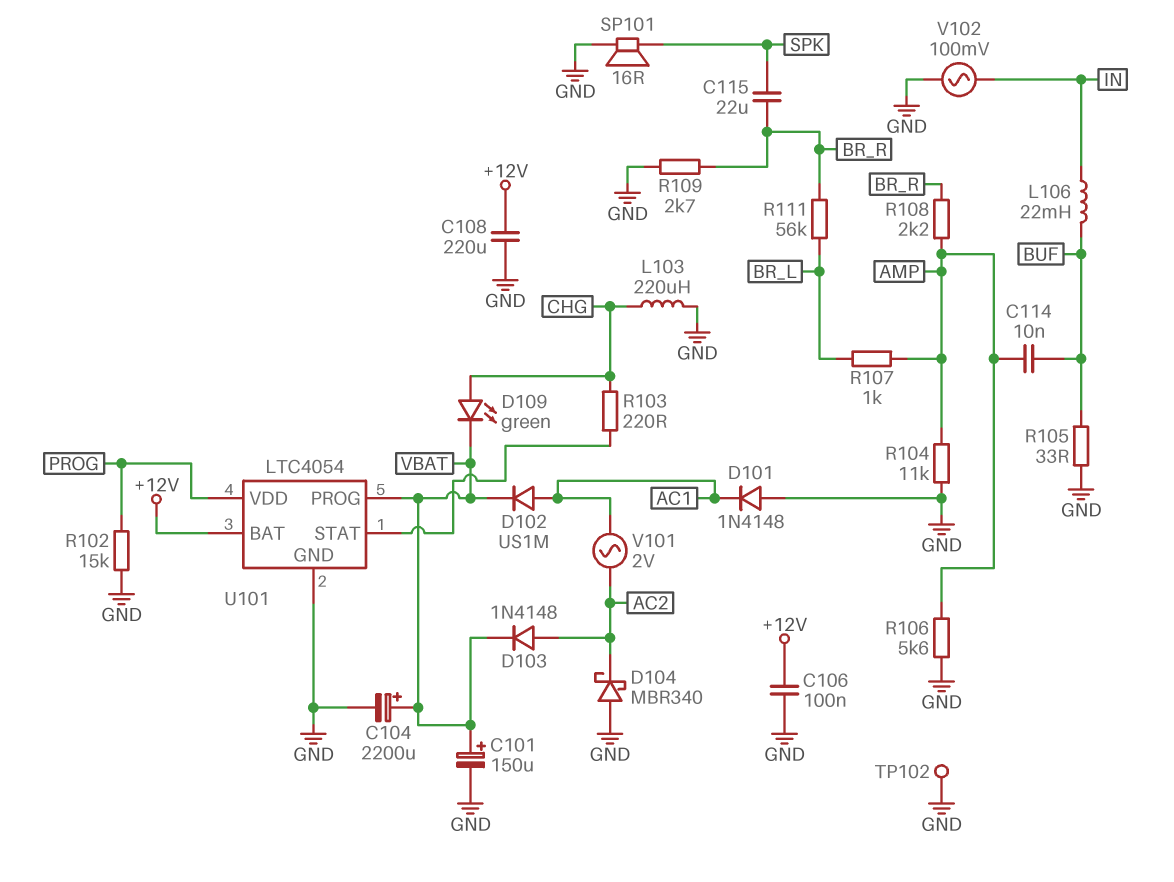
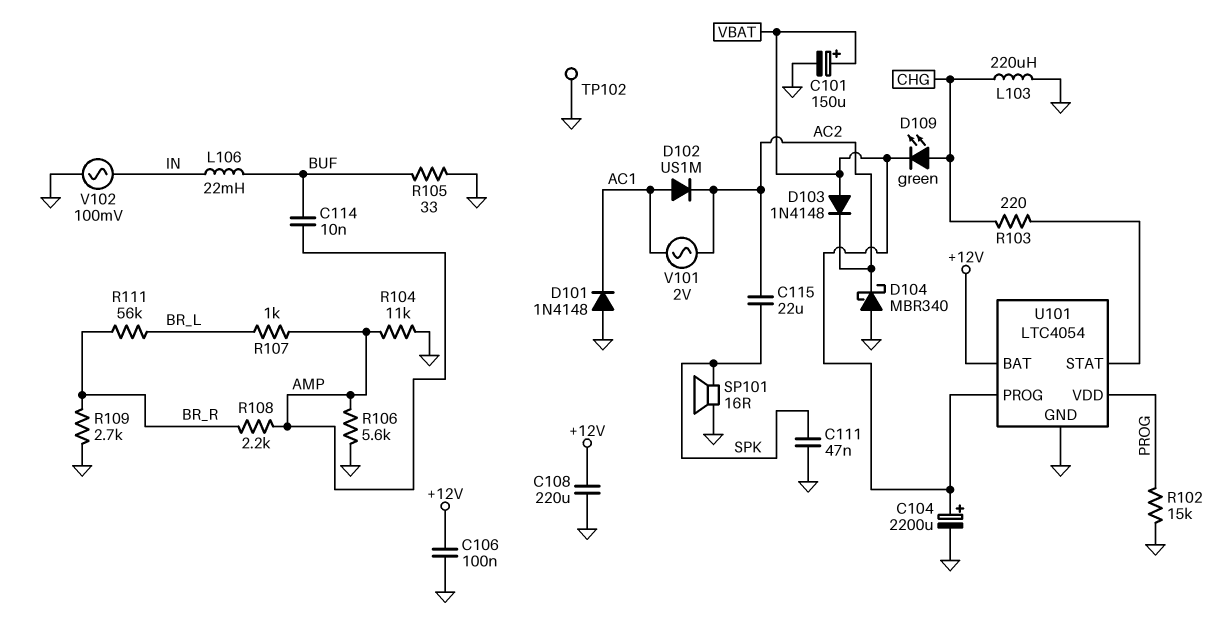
C111: none -> 47nF (GND, SPK)
C115: 22uF (BR_R, SPK) -> 22uF (AC2, SPK)
D102: diode US1M (A AC1, K VBAT) -> diode US1M (A AC1, K AC2)
D103: diode 1N4148 (A AC2, K VBAT) -> diode 1N4148 (A VBAT, K AC2)

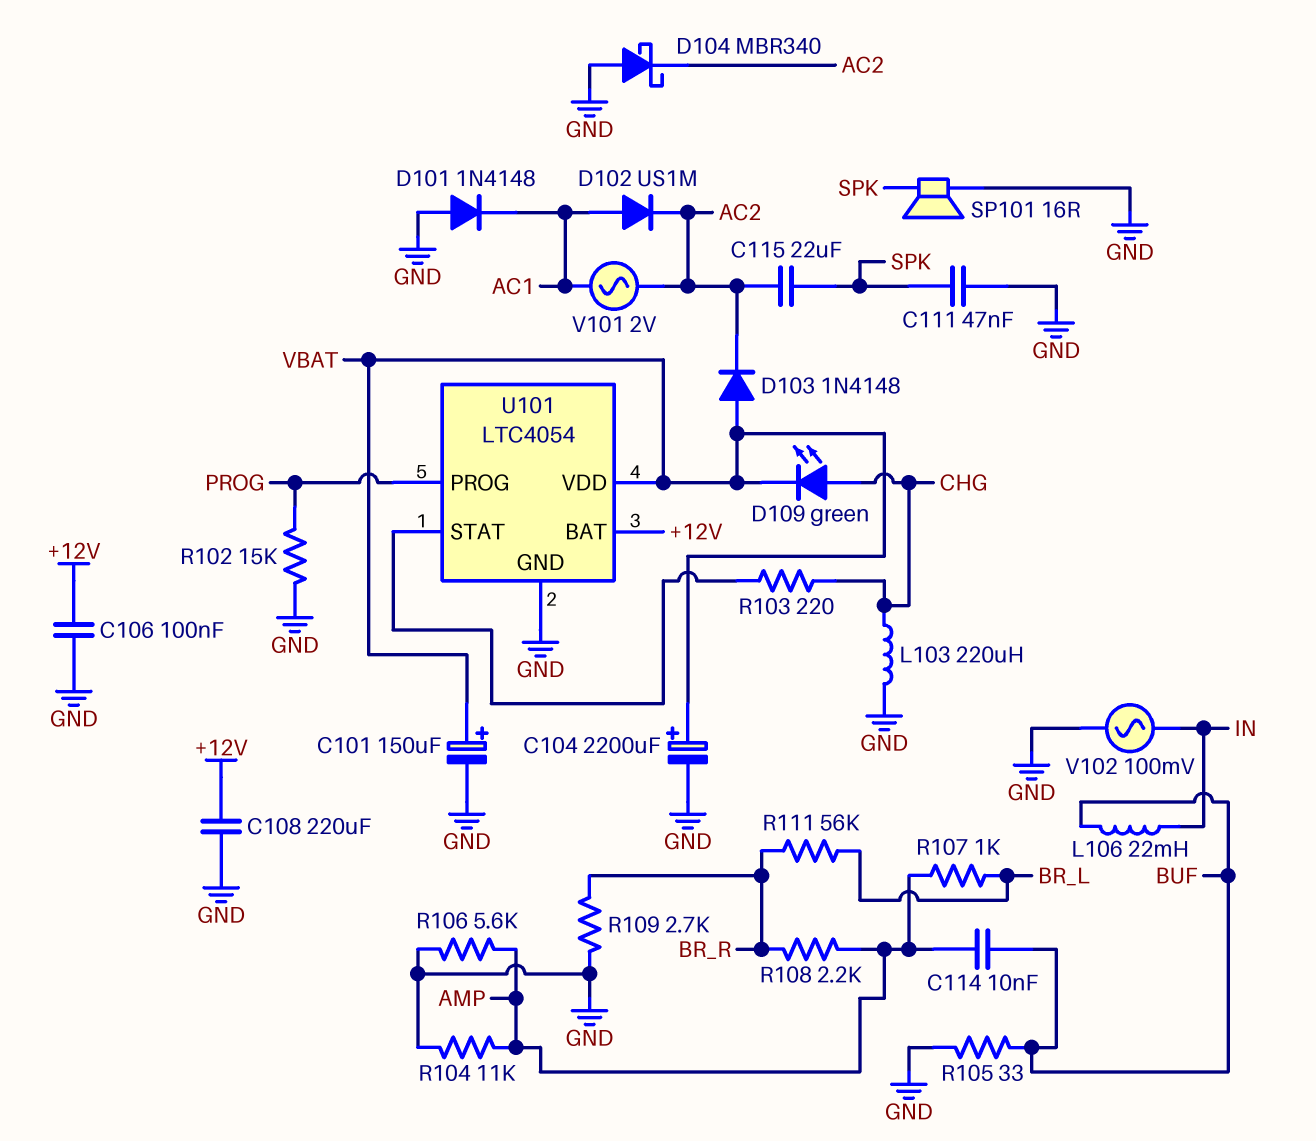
TP102: test point (GND) -> none
U101 pin PROG: VBAT -> PROG
U101 pin VDD: PROG -> VBAT

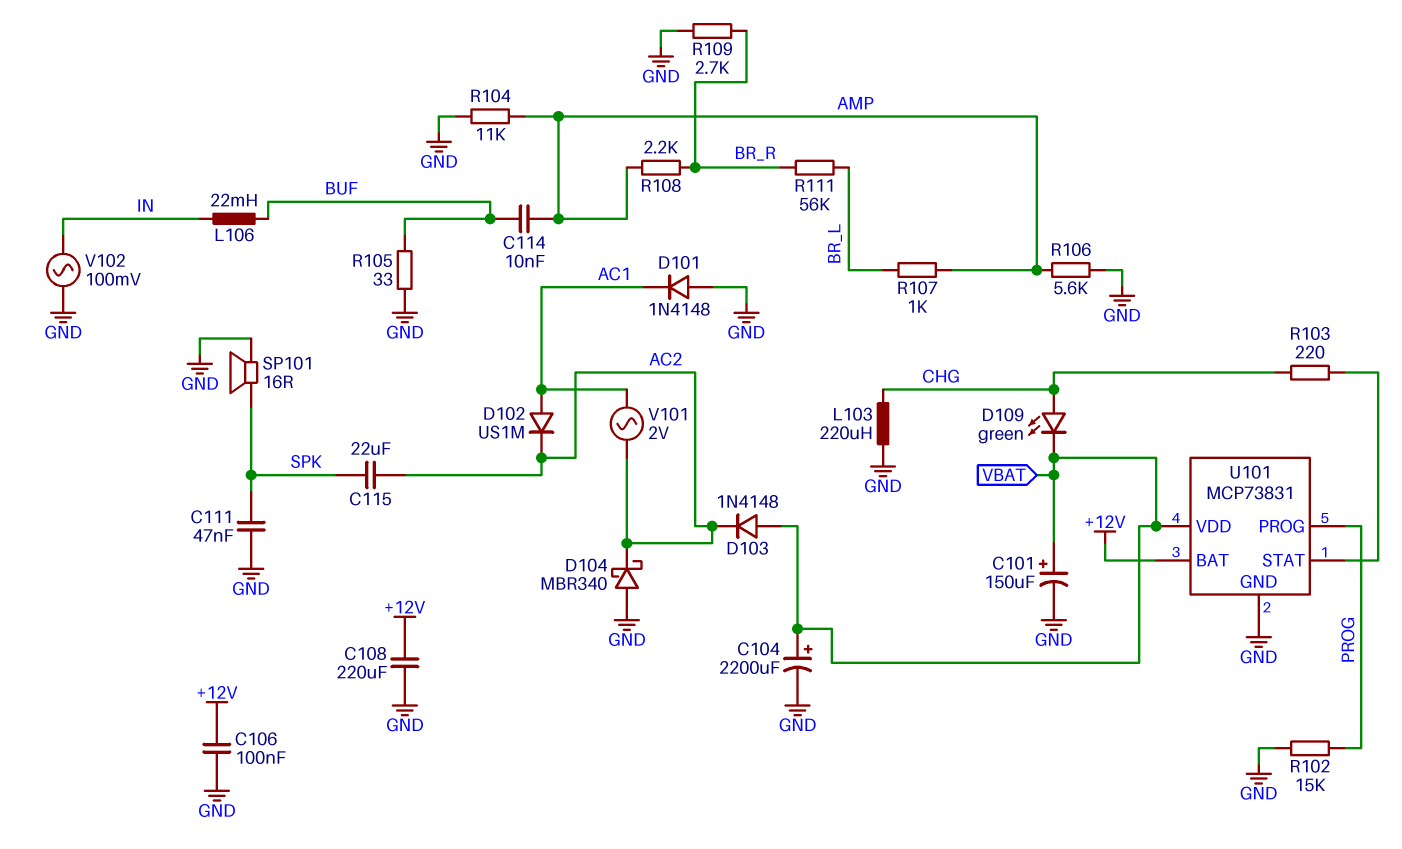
U101: LTC4054 -> MCP73831

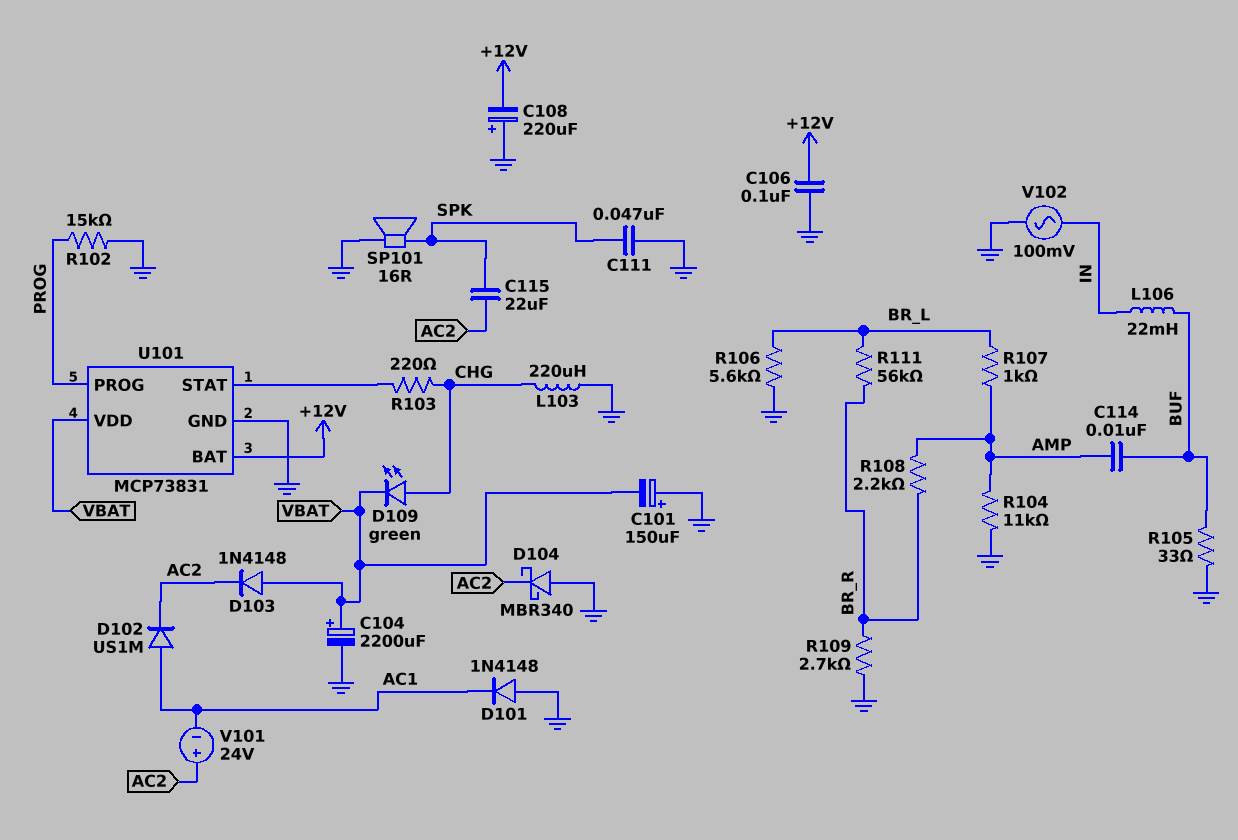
C101: 150uF (plus VBAT, minus GND) -> 150uF (plus GND, minus VBAT)
C108: 220uF (+12V, GND) -> 220uF (plus GND, minus +12V)
R106: 5.6k (AMP, GND) -> 5.6k (BR_L, GND)
V101: AC 2V (AC1, AC2) -> 24V (plus AC2, minus AC1)

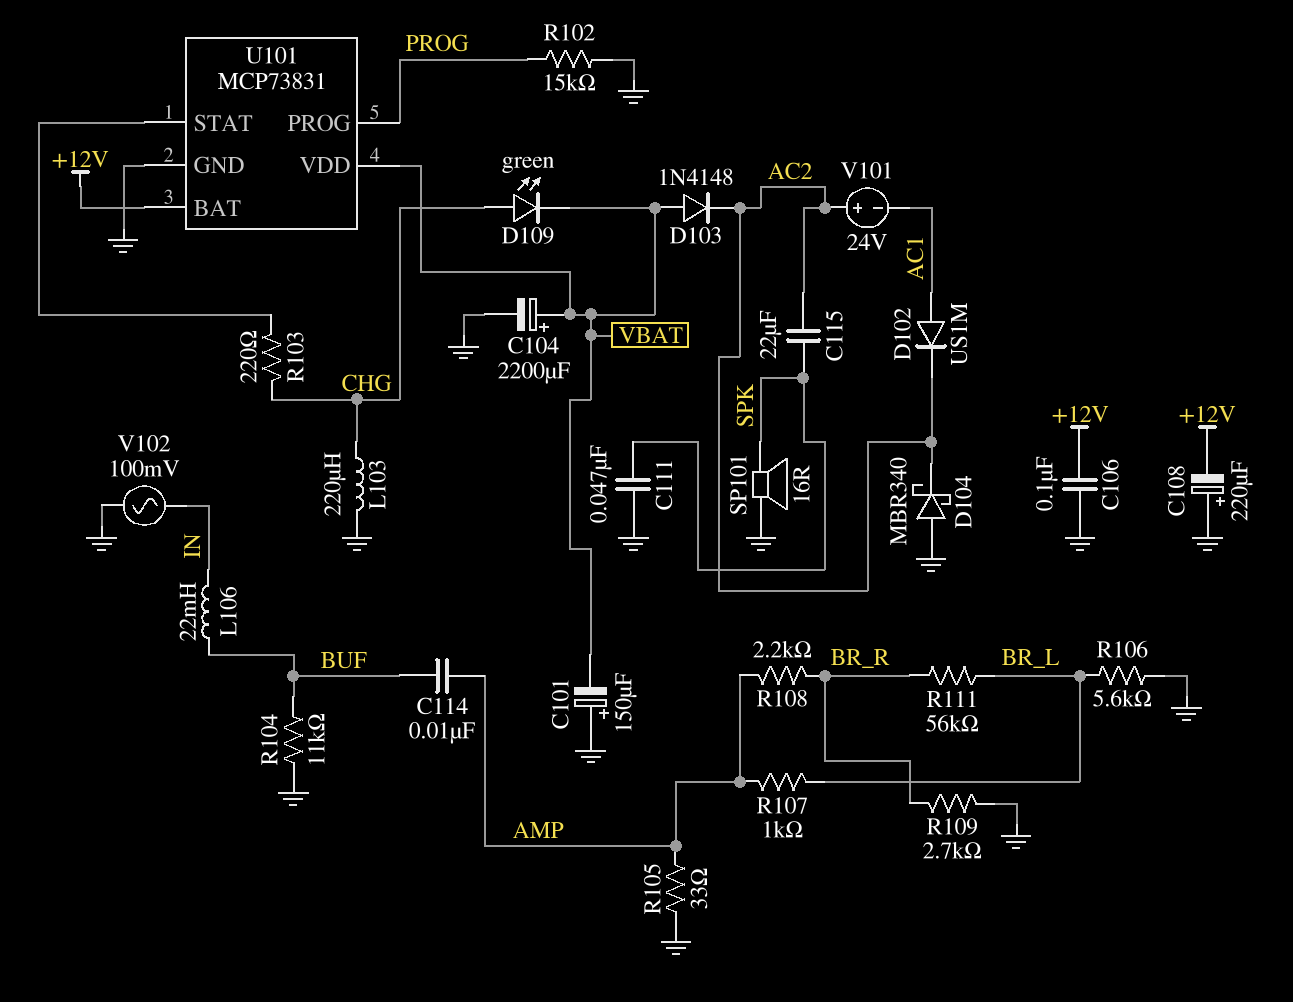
D101: diode 1N4148 (A GND, K AC1) -> none
R104: 11k (AMP, GND) -> 11k (BUF, GND)
R105: 33 (BUF, GND) -> 33 (AMP, GND)

